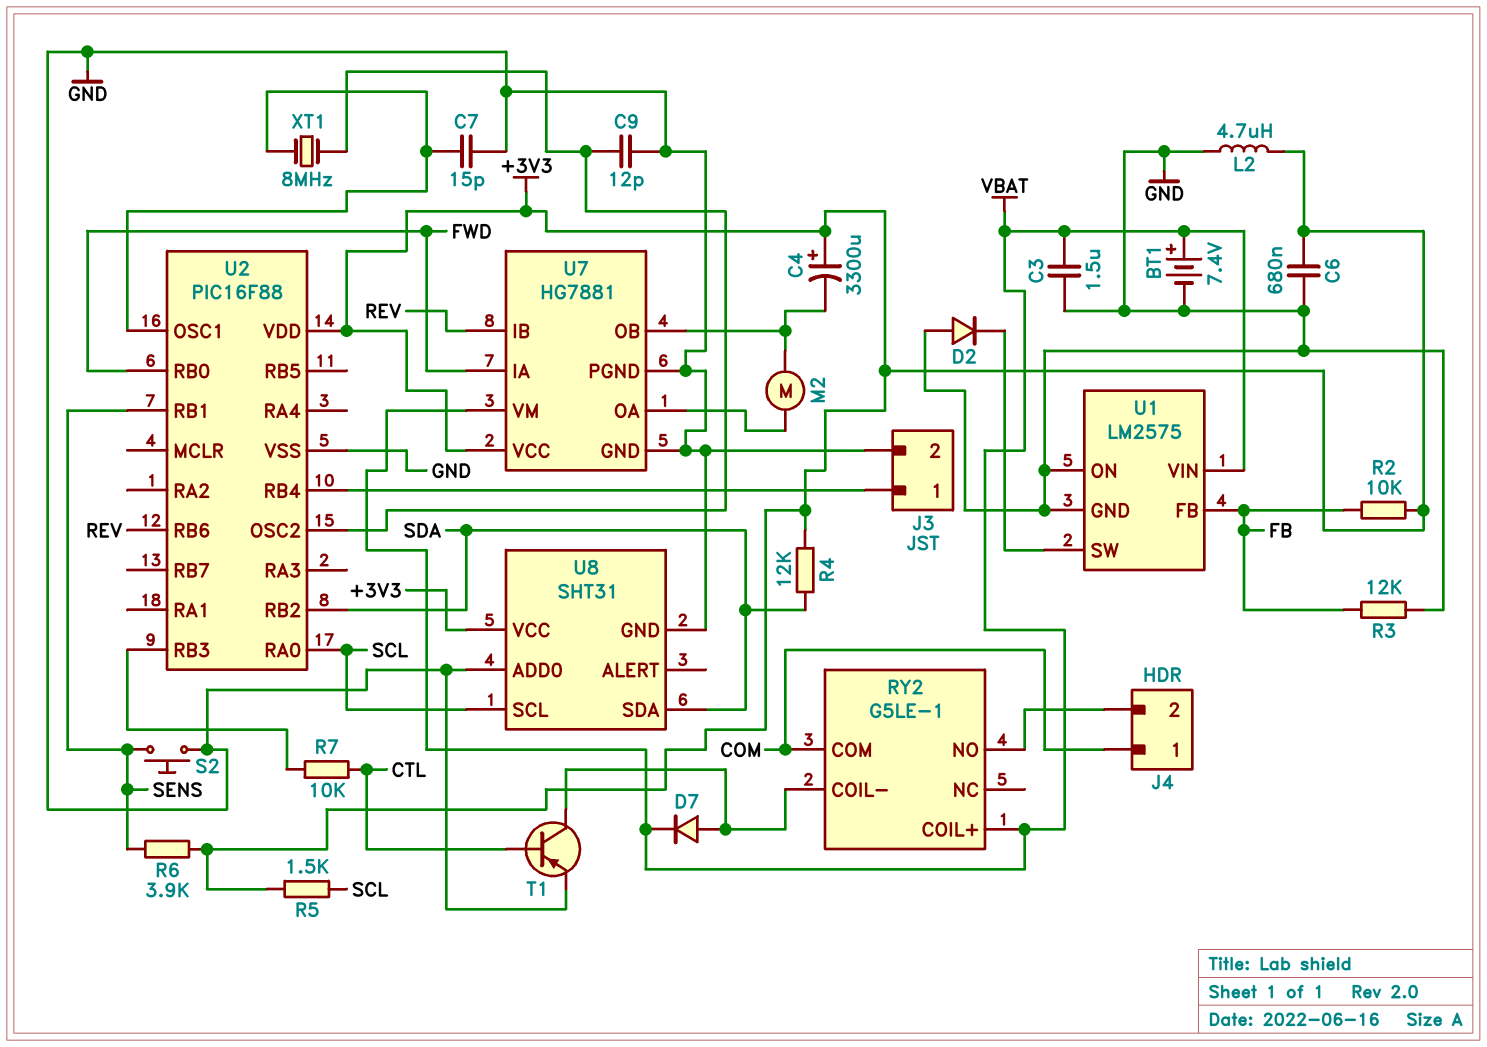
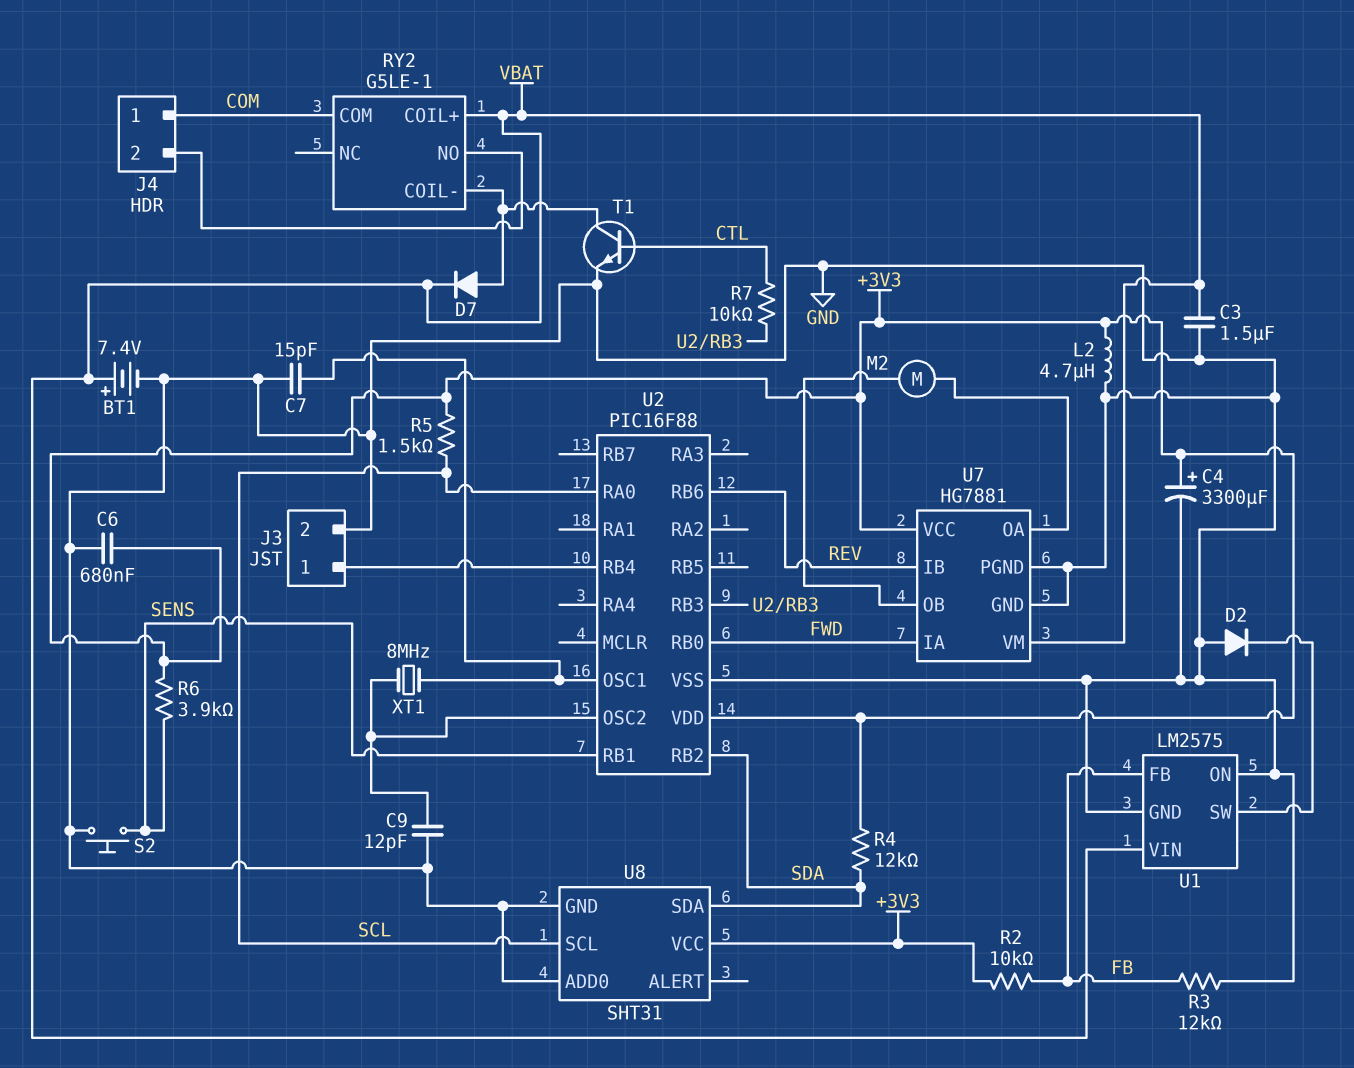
C4: 3300uF (plus +3V3, minus U7/OB) -> 3300uF (plus +3V3, minus GND)
T1: PNP (B CTL, C RY2/COIL-, E GND) -> NPN (B CTL, C RY2/COIL-, E GND)

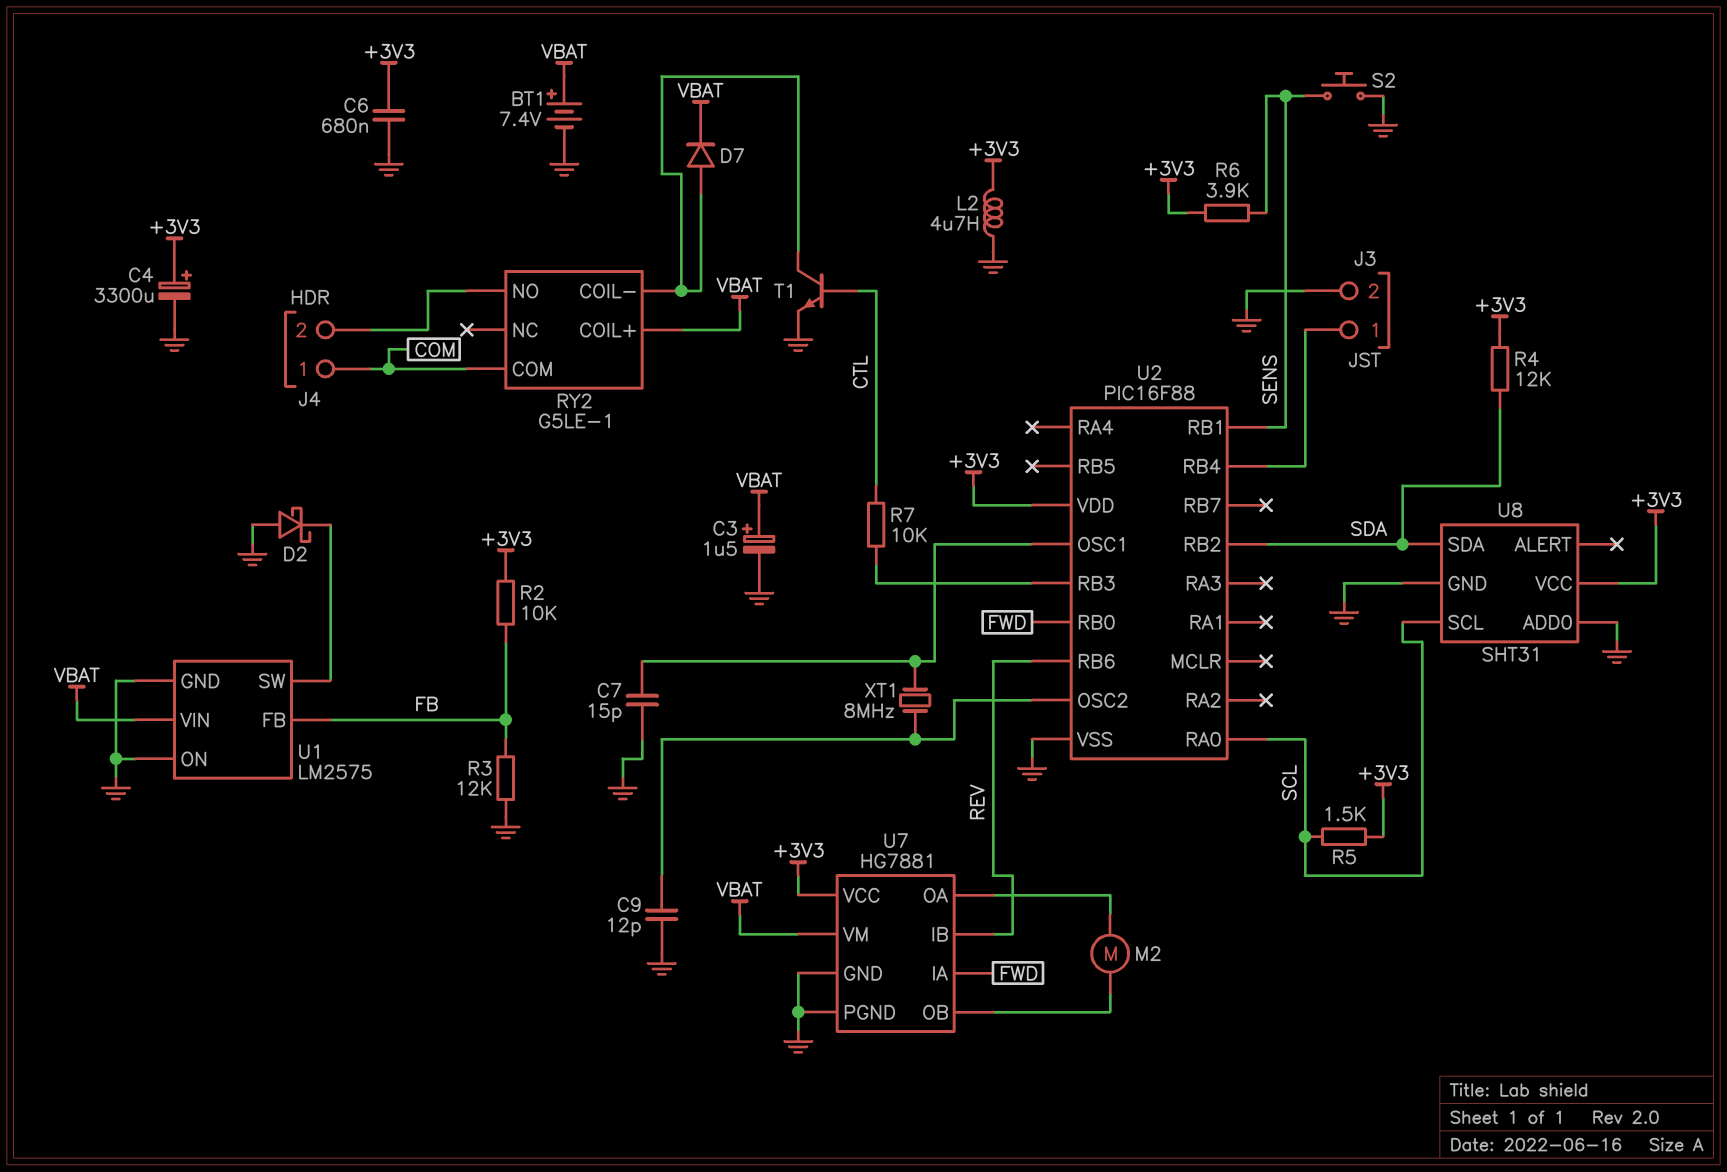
C3: 1.5uF (GND, VBAT) -> 1.5uF (plus VBAT, minus GND)
D2: diode (A GND, K U1/SW) -> schottky (A GND, K U1/SW)

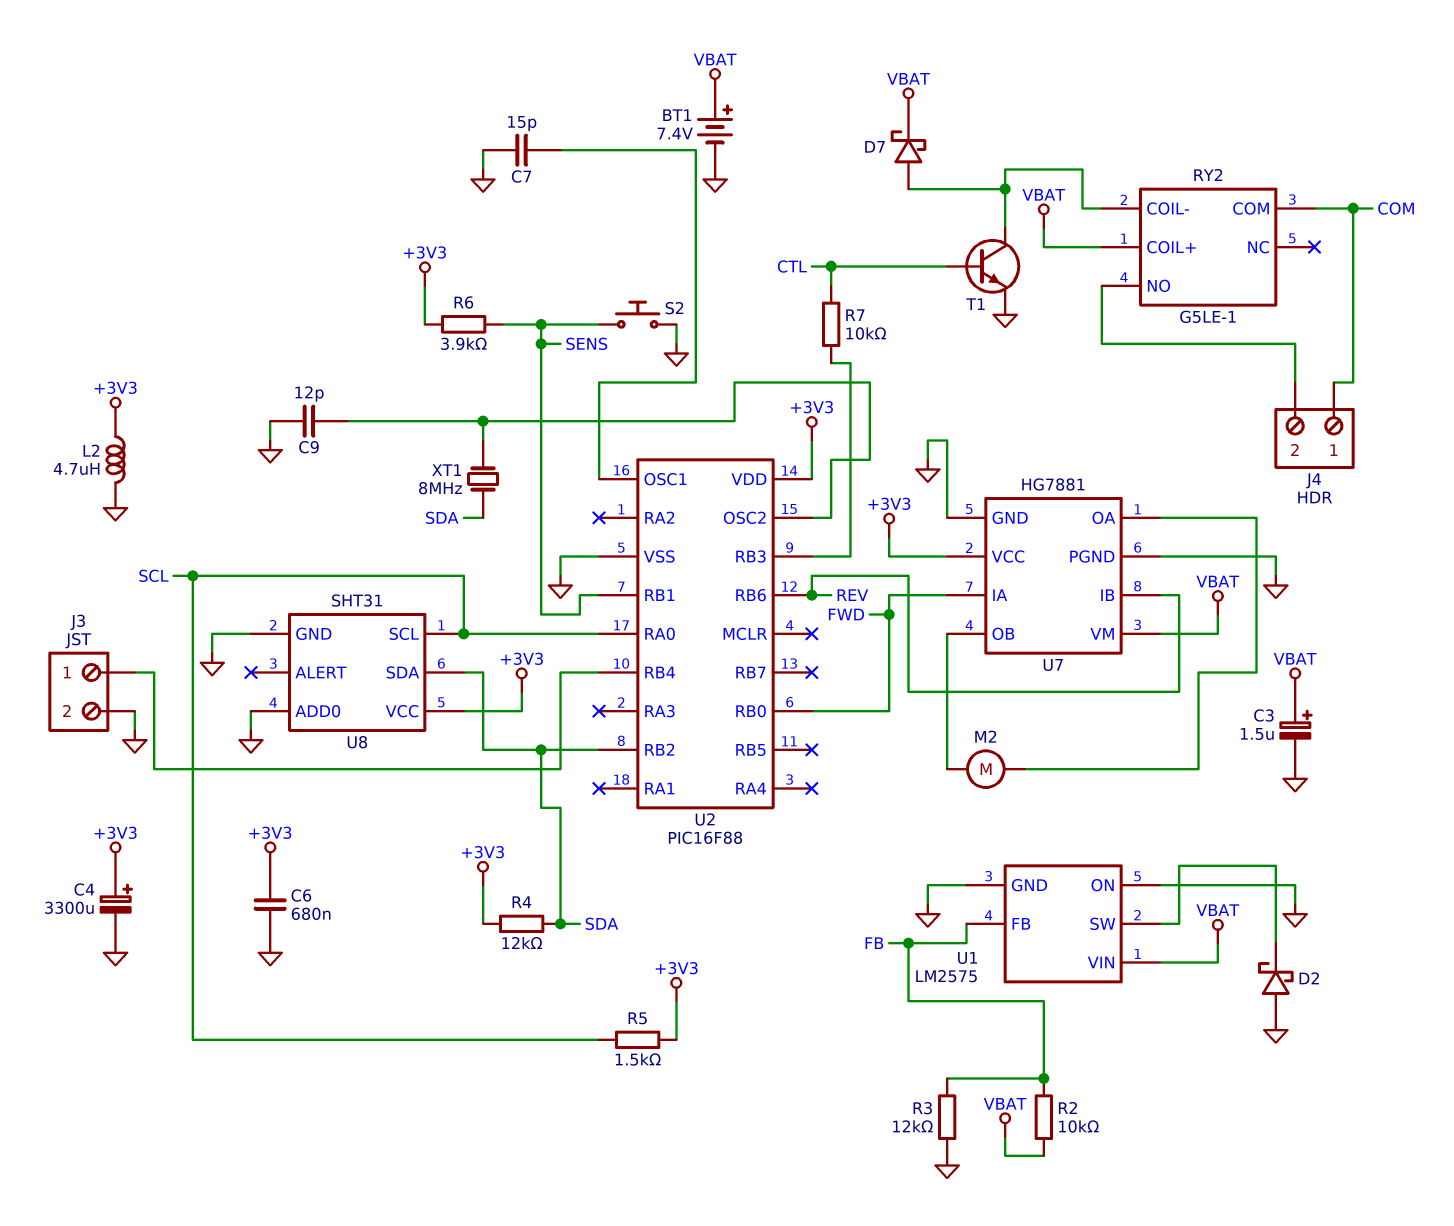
D7: diode (A RY2/COIL-, K VBAT) -> schottky (A RY2/COIL-, K VBAT)
R2: 10k (+3V3, FB) -> 10k (FB, VBAT)
XT1: 8MHz (U2/OSC1, U2/OSC2) -> 8MHz (SDA, U2/OSC2)

